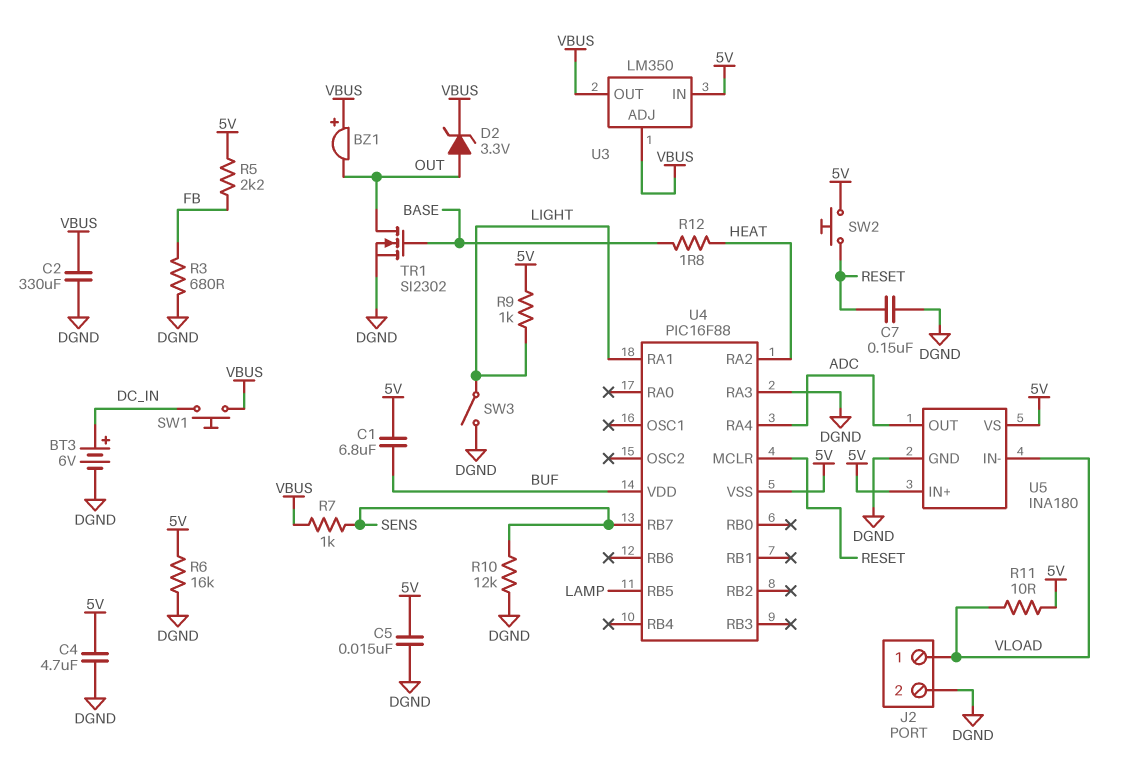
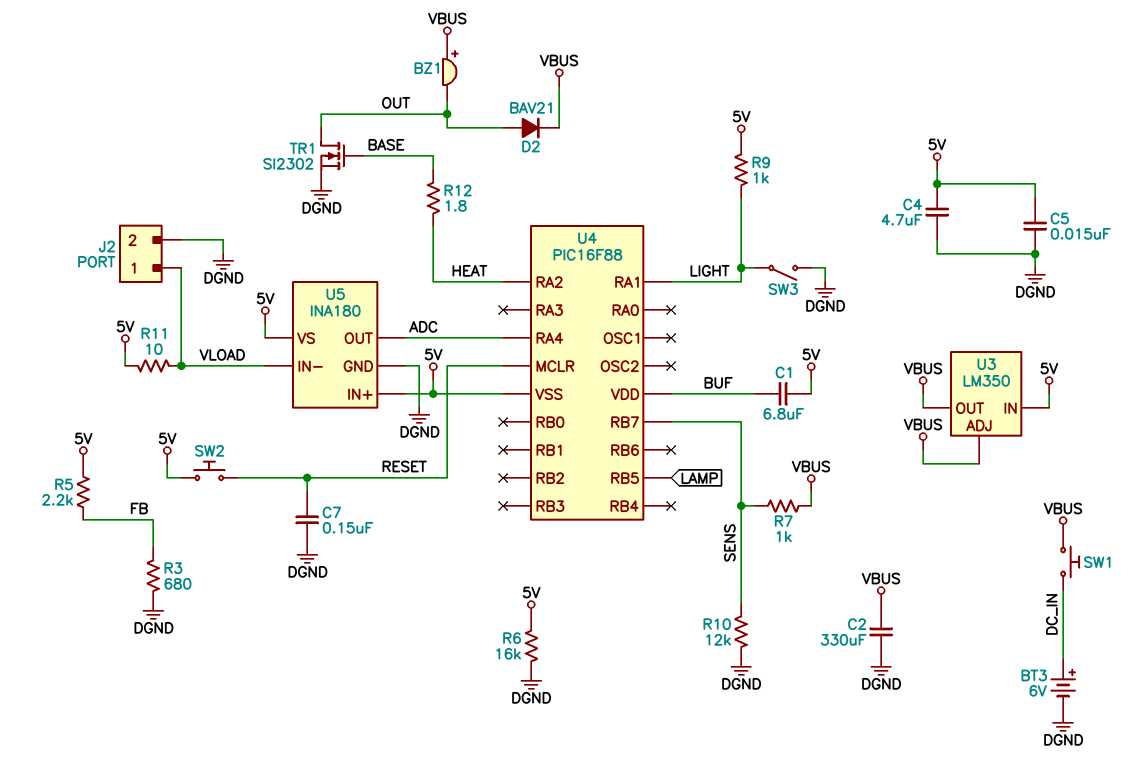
D2: zener 3.3V (A OUT, K VBUS) -> diode BAV21 (A OUT, K VBUS)
U4 pin RA3: DGND -> none

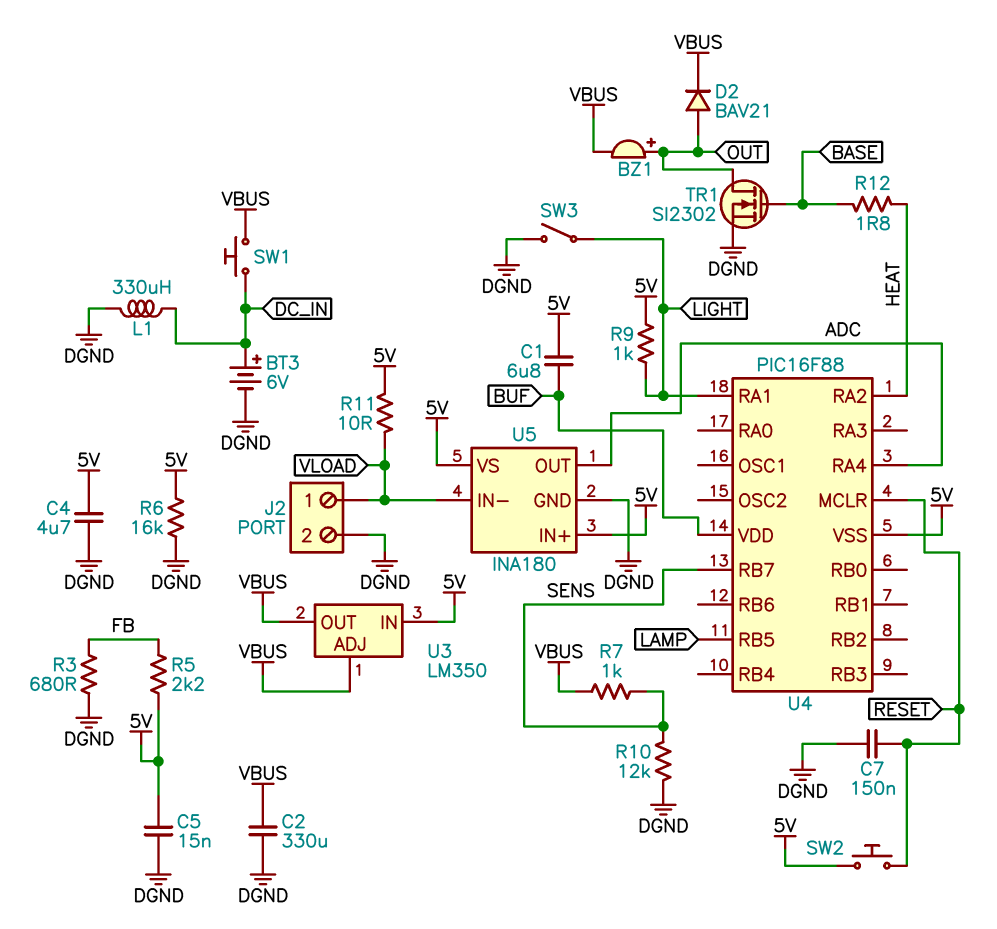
BZ1: buzzer (plus VBUS, minus OUT) -> buzzer (plus OUT, minus VBUS)
L1: none -> 330uH (DC_IN, DGND)

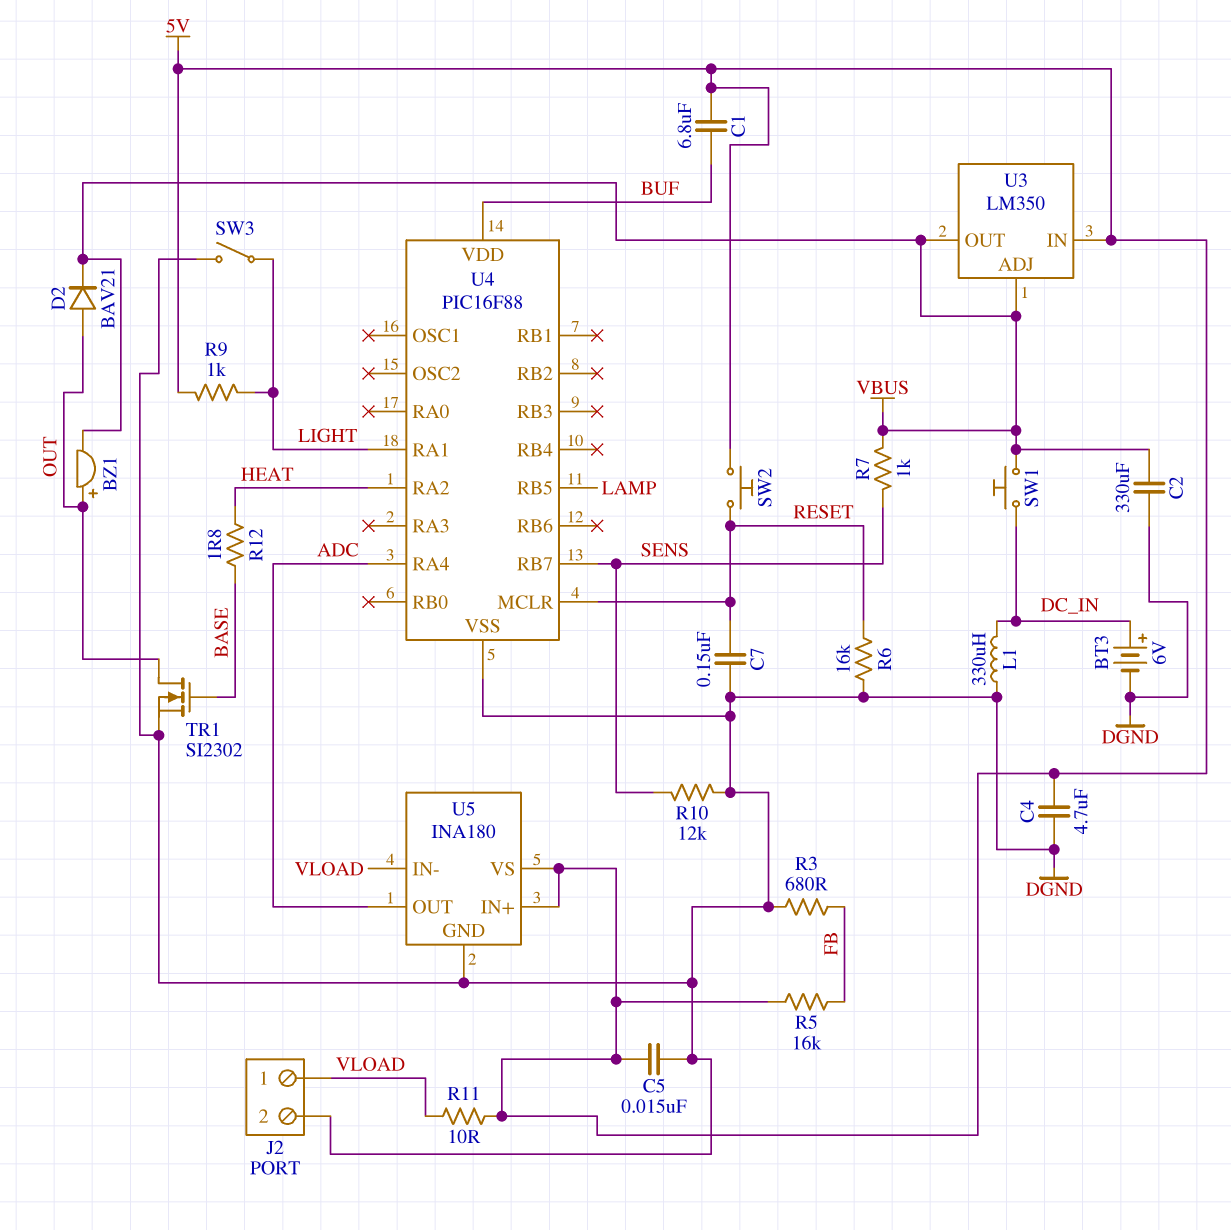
R5: 2.2k (5V, FB) -> 16k (5V, FB)
R6: 16k (5V, DGND) -> 16k (DGND, RESET)
U4 pin VSS: 5V -> DGND

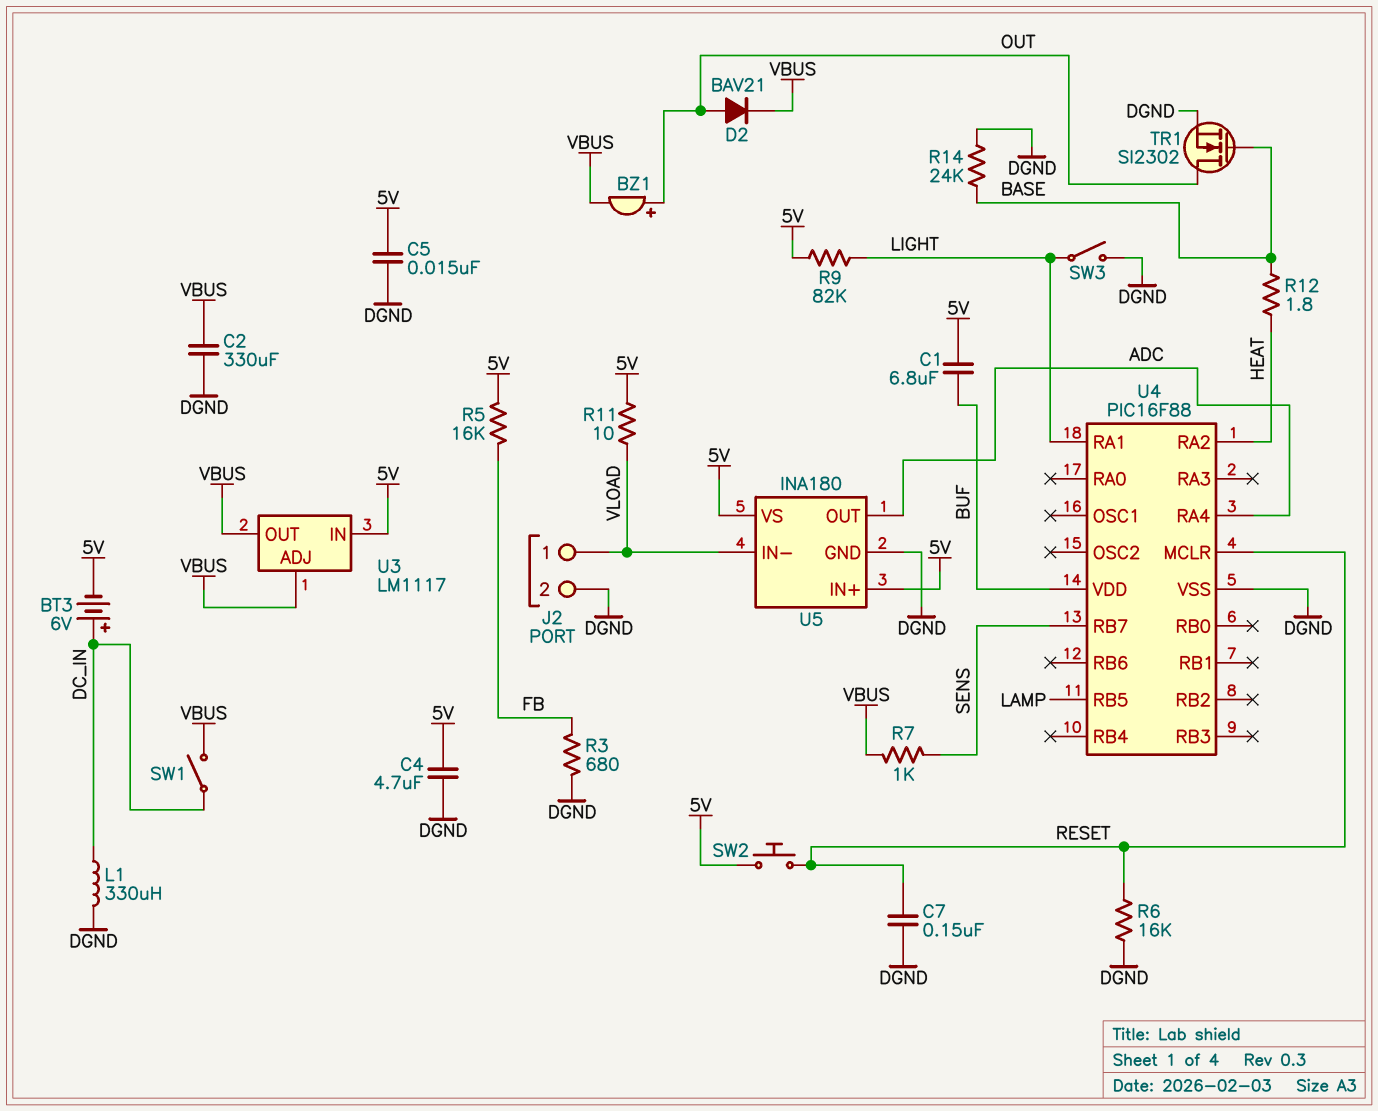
BT3: 6V (plus DC_IN, minus DGND) -> 6V (plus DC_IN, minus 5V)
R9: 1k (5V, LIGHT) -> 82k (5V, LIGHT)
R10: 12k (DGND, SENS) -> none
R14: none -> 24k (BASE, DGND)
SW1: button (DC_IN, VBUS) -> switch (DC_IN, VBUS)
U3: LM350 -> LM1117

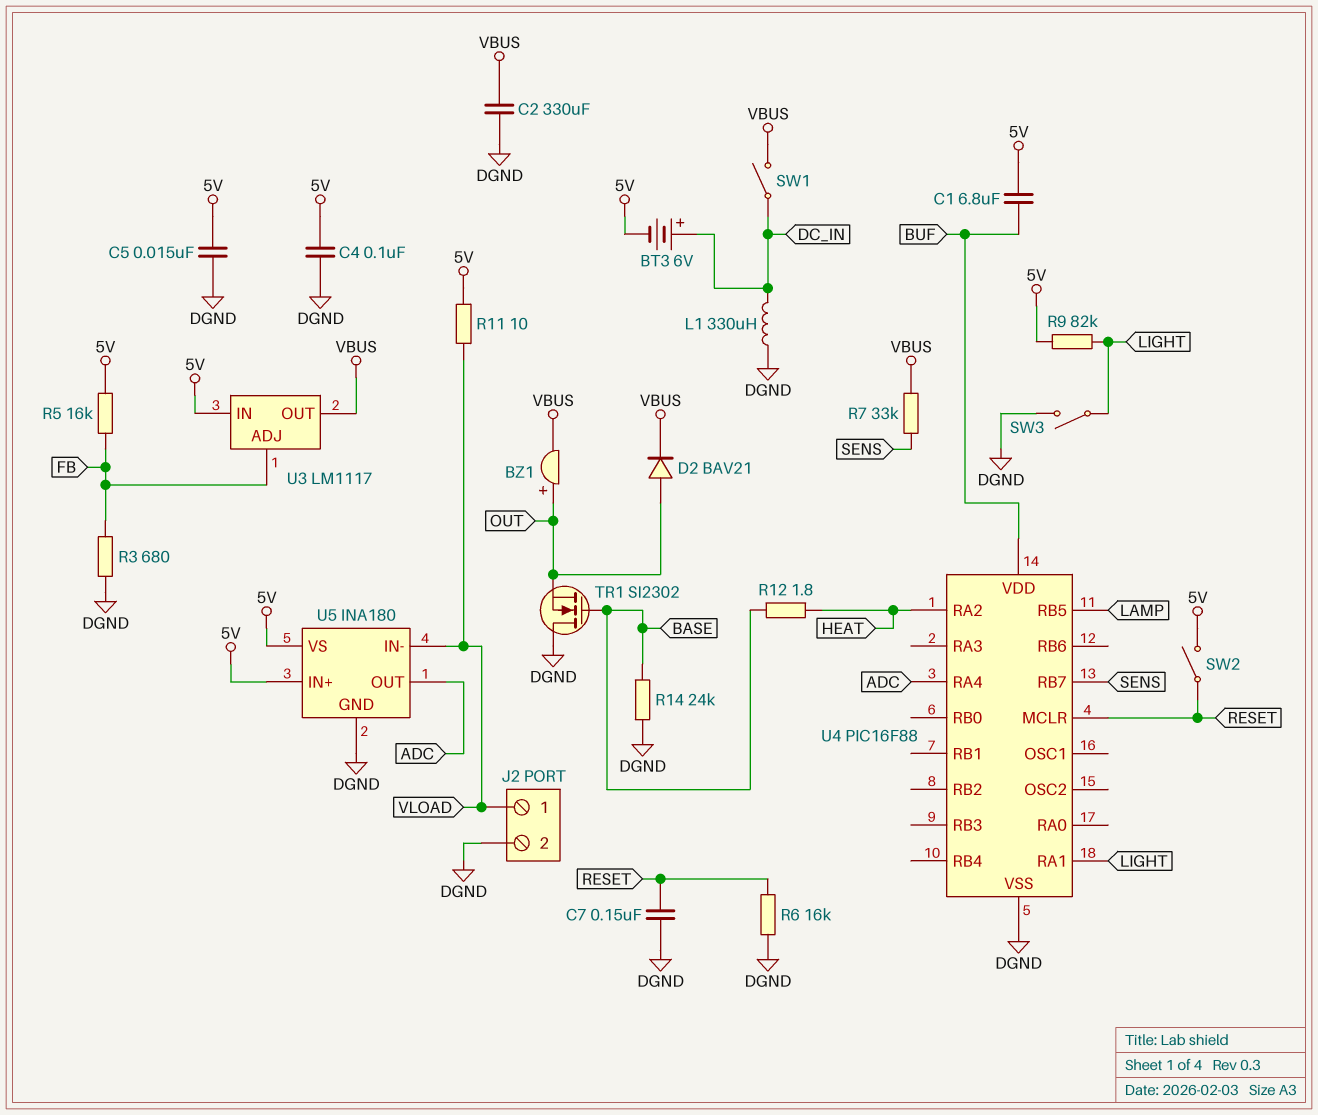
C4: 4.7uF (5V, DGND) -> 100nF (5V, DGND)
R7: 1k (SENS, VBUS) -> 33k (SENS, VBUS)
SW2: button (5V, RESET) -> switch (5V, RESET)
TR1: NMOS SI2302 (G BASE, D OUT, S DGND) -> NMOS SI2302 (G BASE, D DGND, S OUT)
U3 pin ADJ: VBUS -> FB

